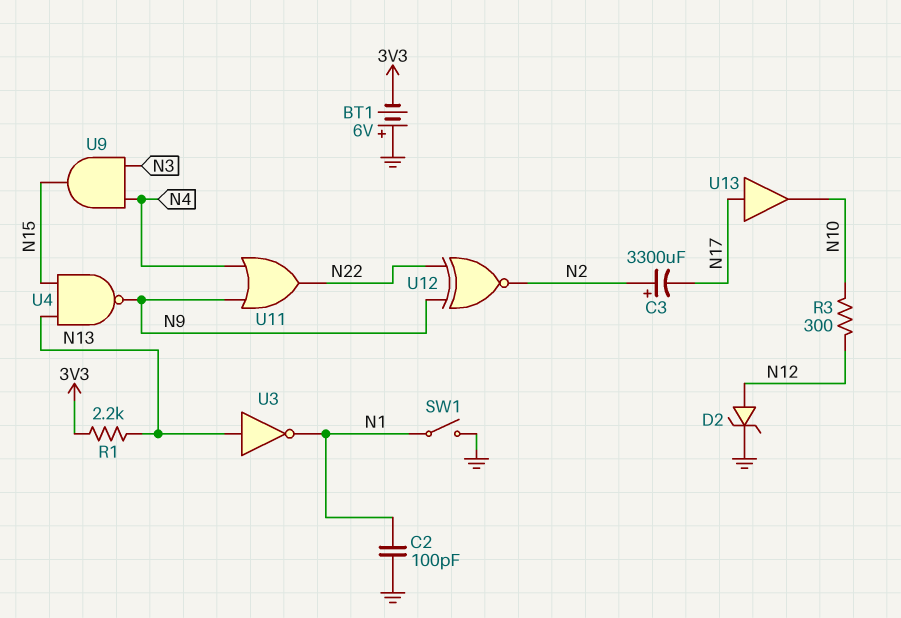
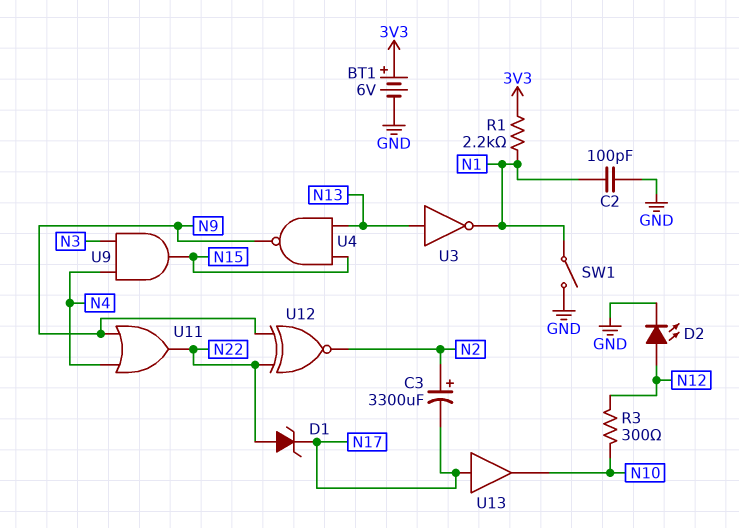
BT1: 6V (plus GND, minus 3V3) -> 6V (plus 3V3, minus GND)
D1: none -> zener (A N22, K N17)
D2: zener (A N12, K GND) -> LED (A N12, K GND)
R1: 2.2k (3V3, N13) -> 2.2k (3V3, N1)

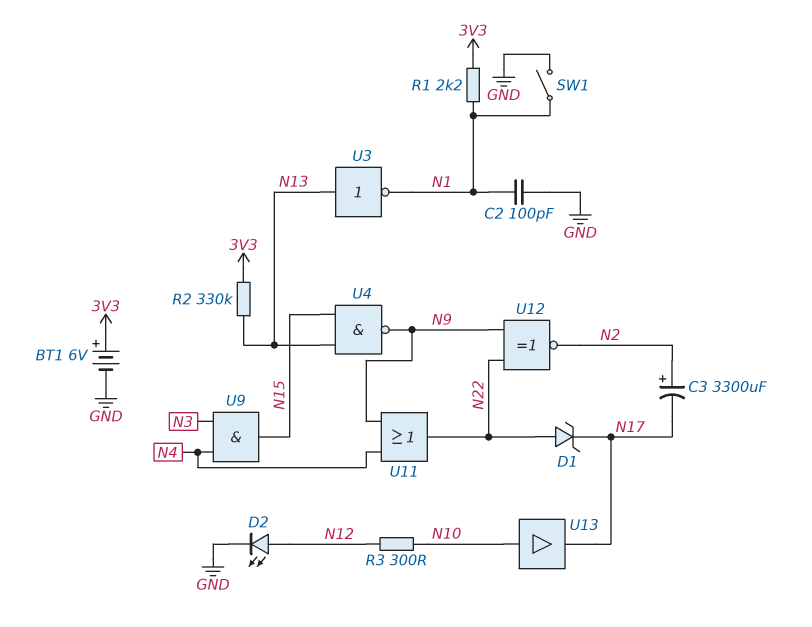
R2: none -> 330k (3V3, N13)
U13: buffer (in N17, out N10) -> buffer (in N10, out N17)

